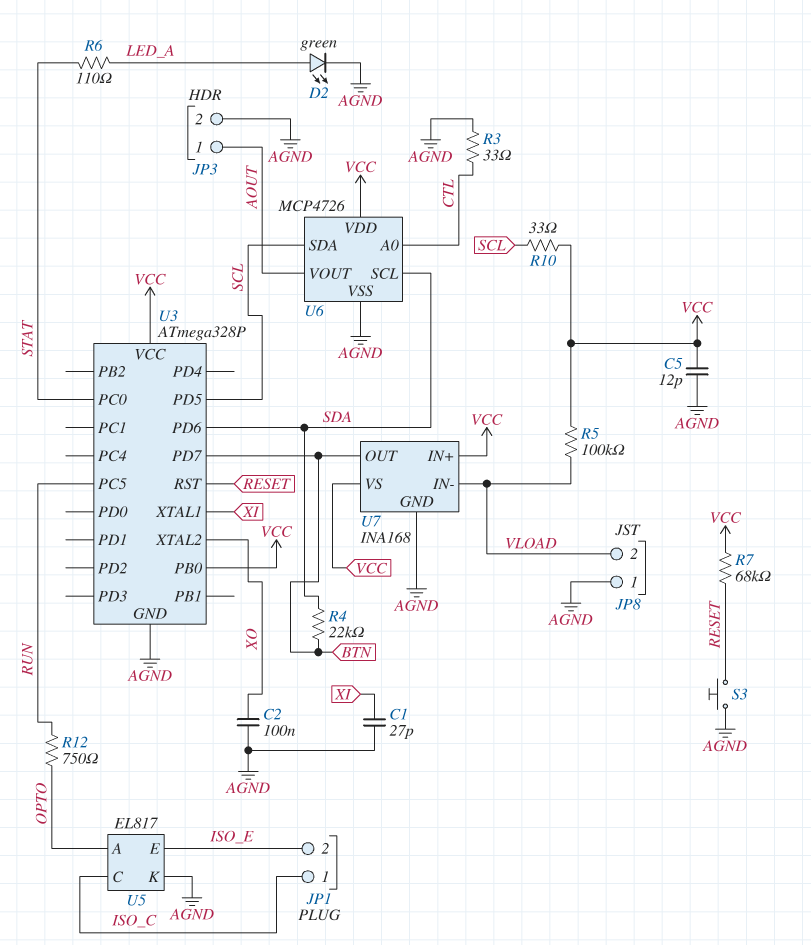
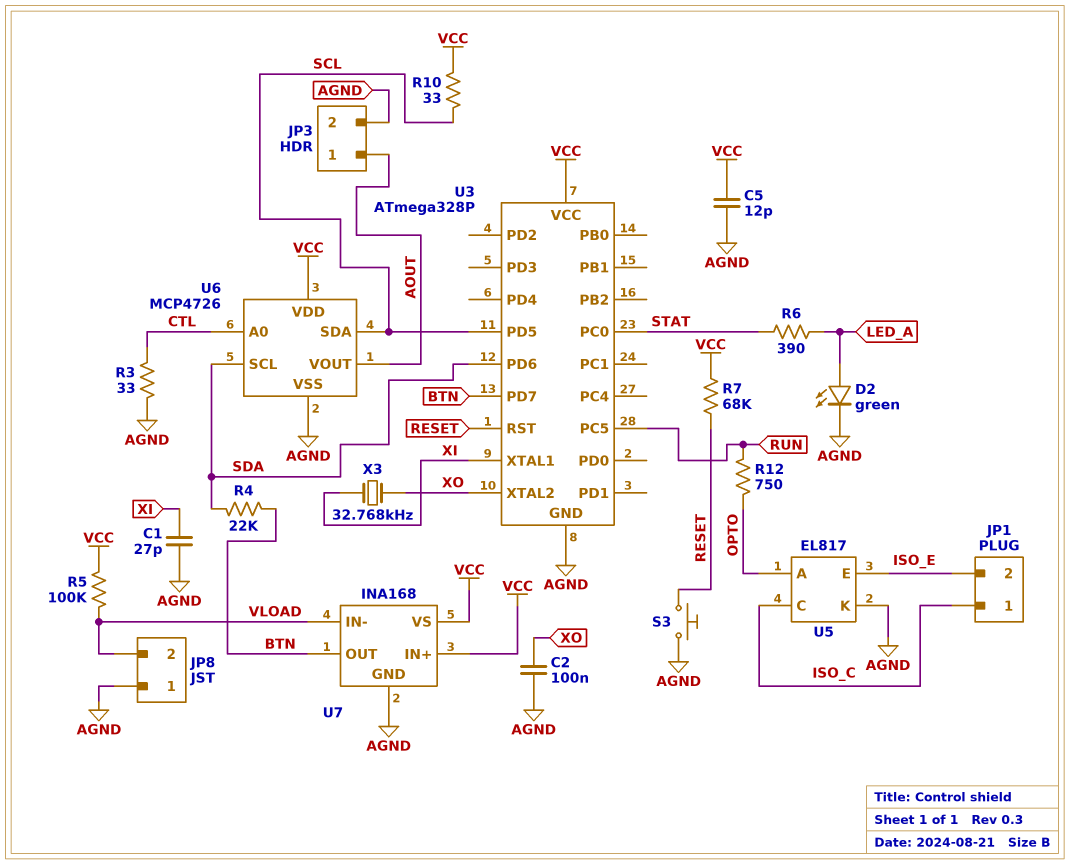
R6: 110 (LED_A, STAT) -> 390 (LED_A, STAT)
U3 pin PB0: VCC -> none
X3: none -> 32.768kHz (XI, XO)

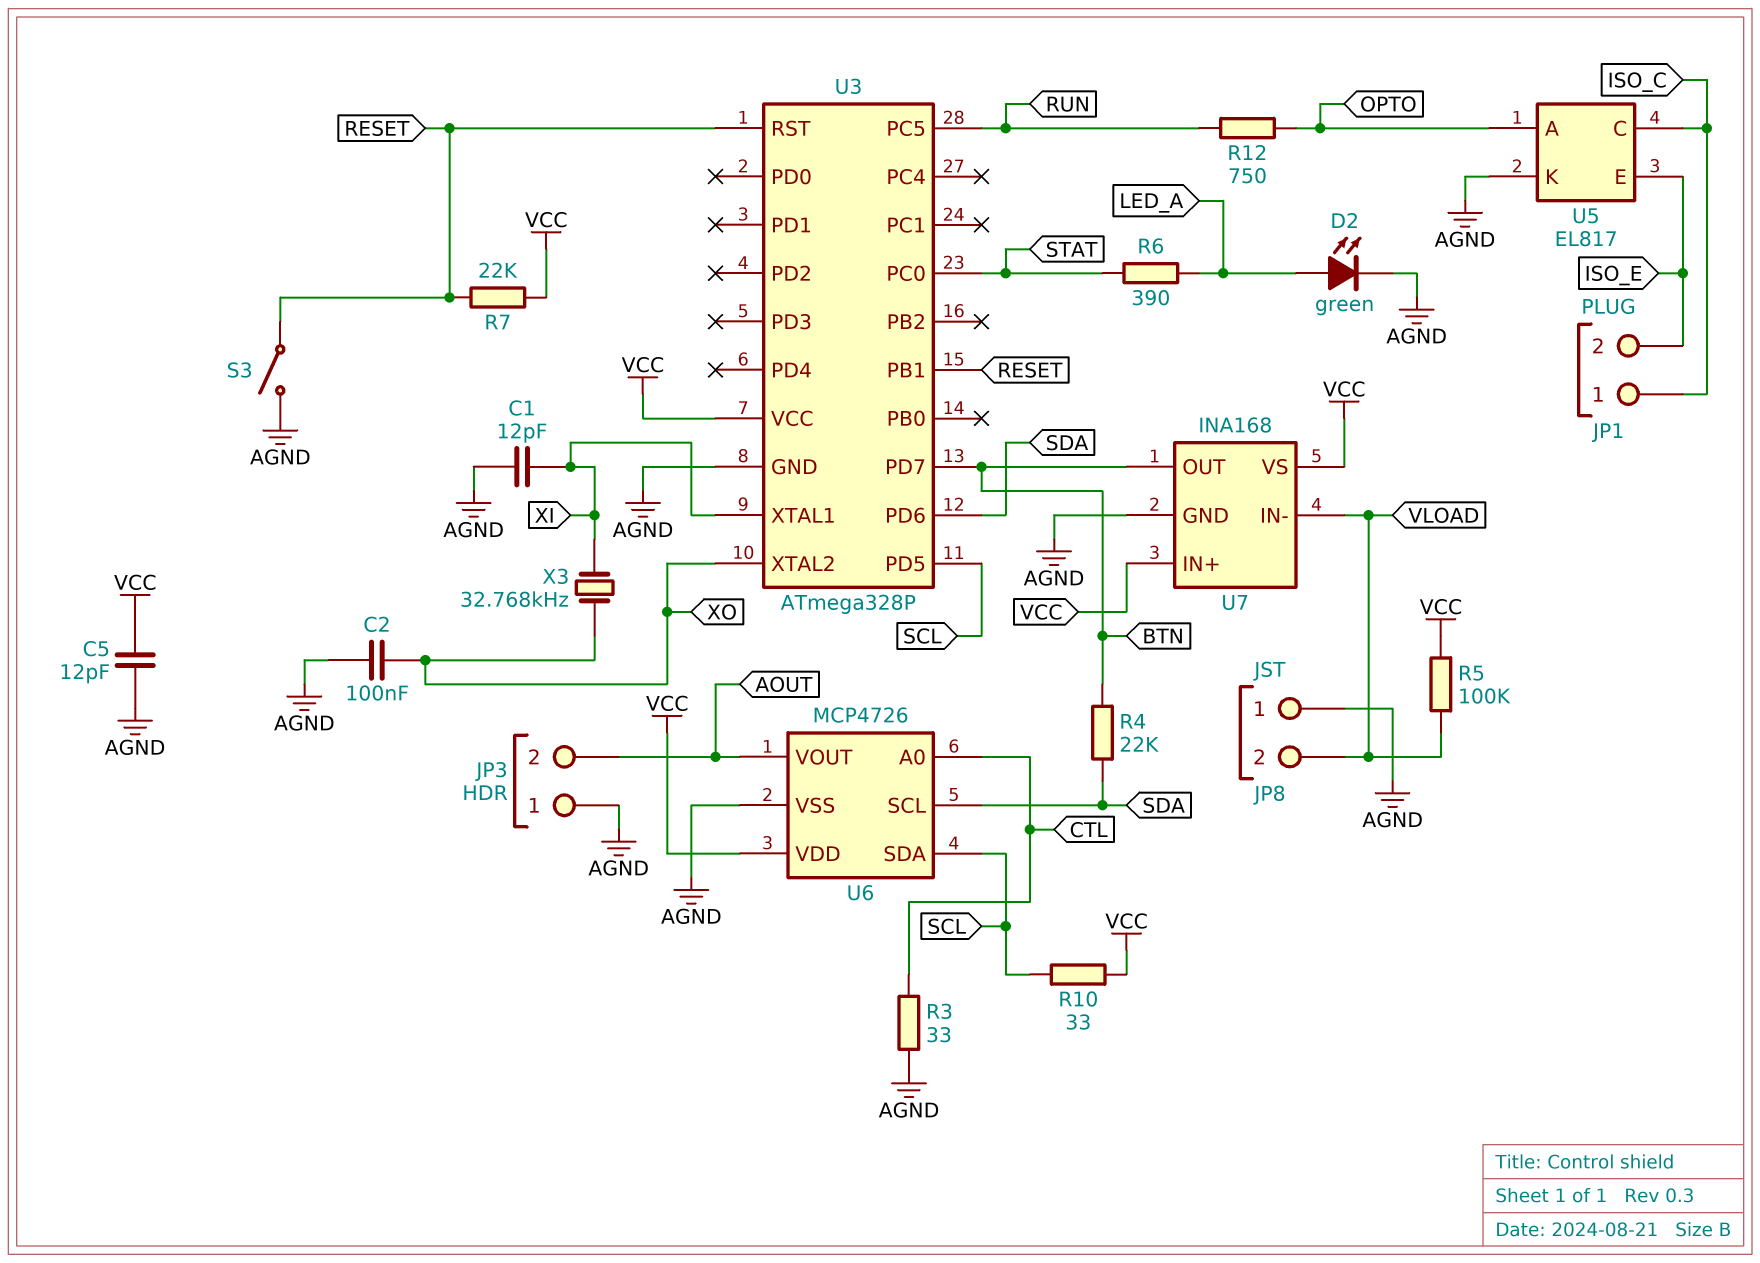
C1: 27pF (AGND, XI) -> 12pF (AGND, XI)
JP3 pin 1: AOUT -> AGND
JP3 pin 2: AGND -> AOUT
R7: 68k (RESET, VCC) -> 22k (RESET, VCC)
S3: button (AGND, RESET) -> switch (AGND, RESET)
U3 pin PB1: none -> RESET

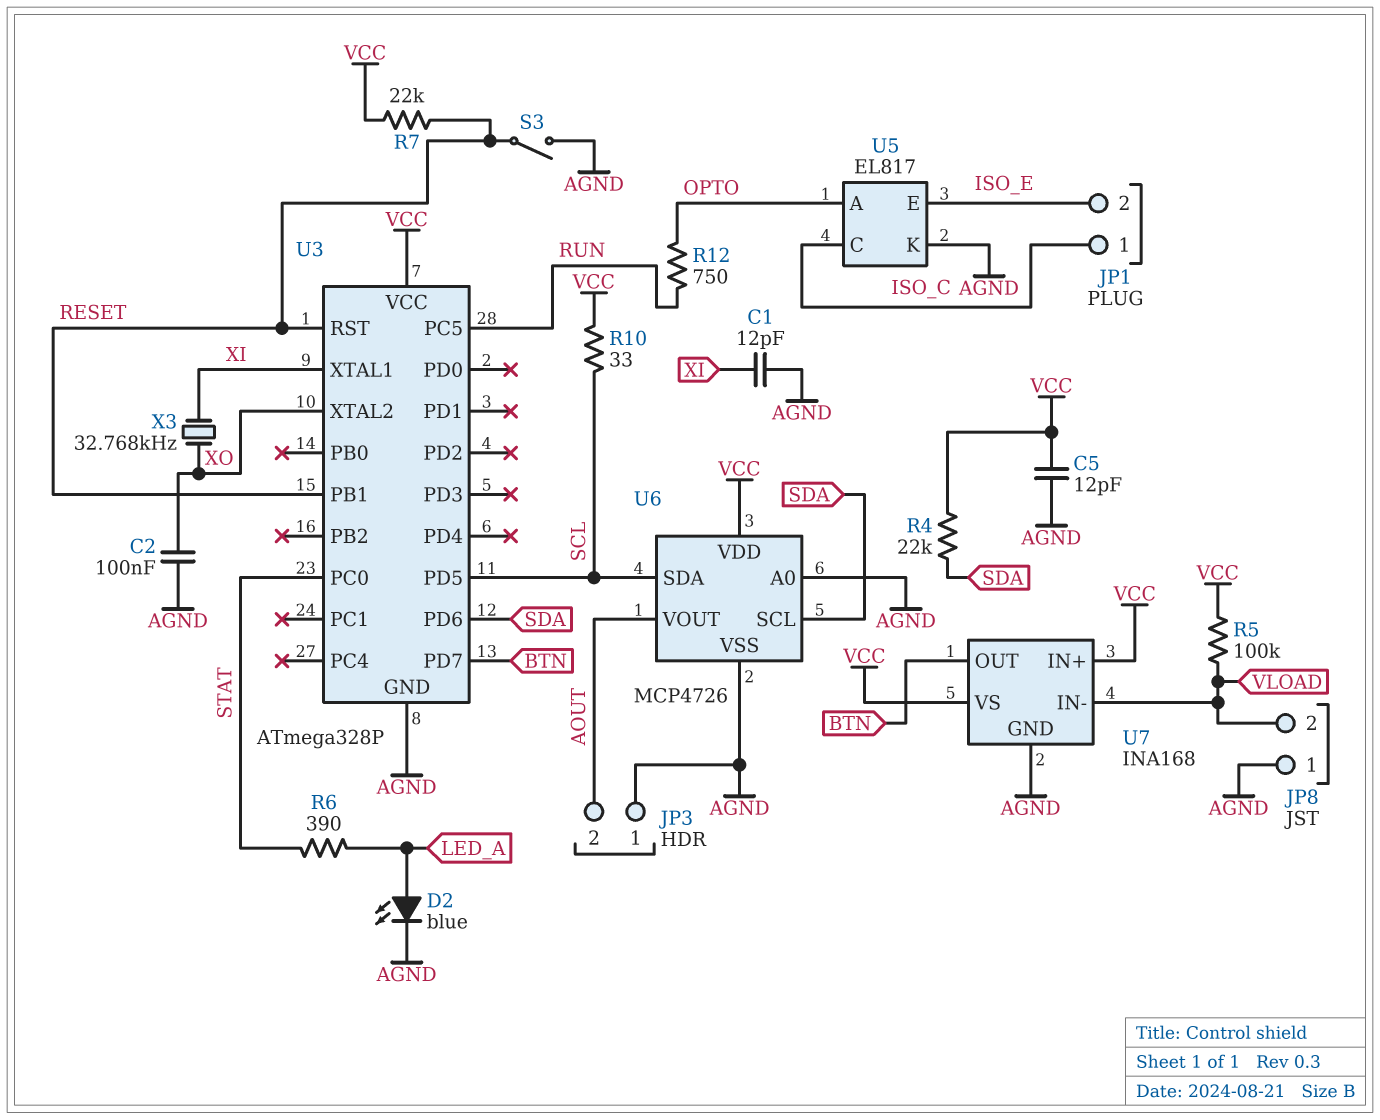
D2: LED green (A LED_A, K AGND) -> LED blue (A LED_A, K AGND)
R3: 33 (AGND, CTL) -> none
R4: 22k (BTN, SDA) -> 22k (SDA, VCC)
U6 pin A0: CTL -> AGND

